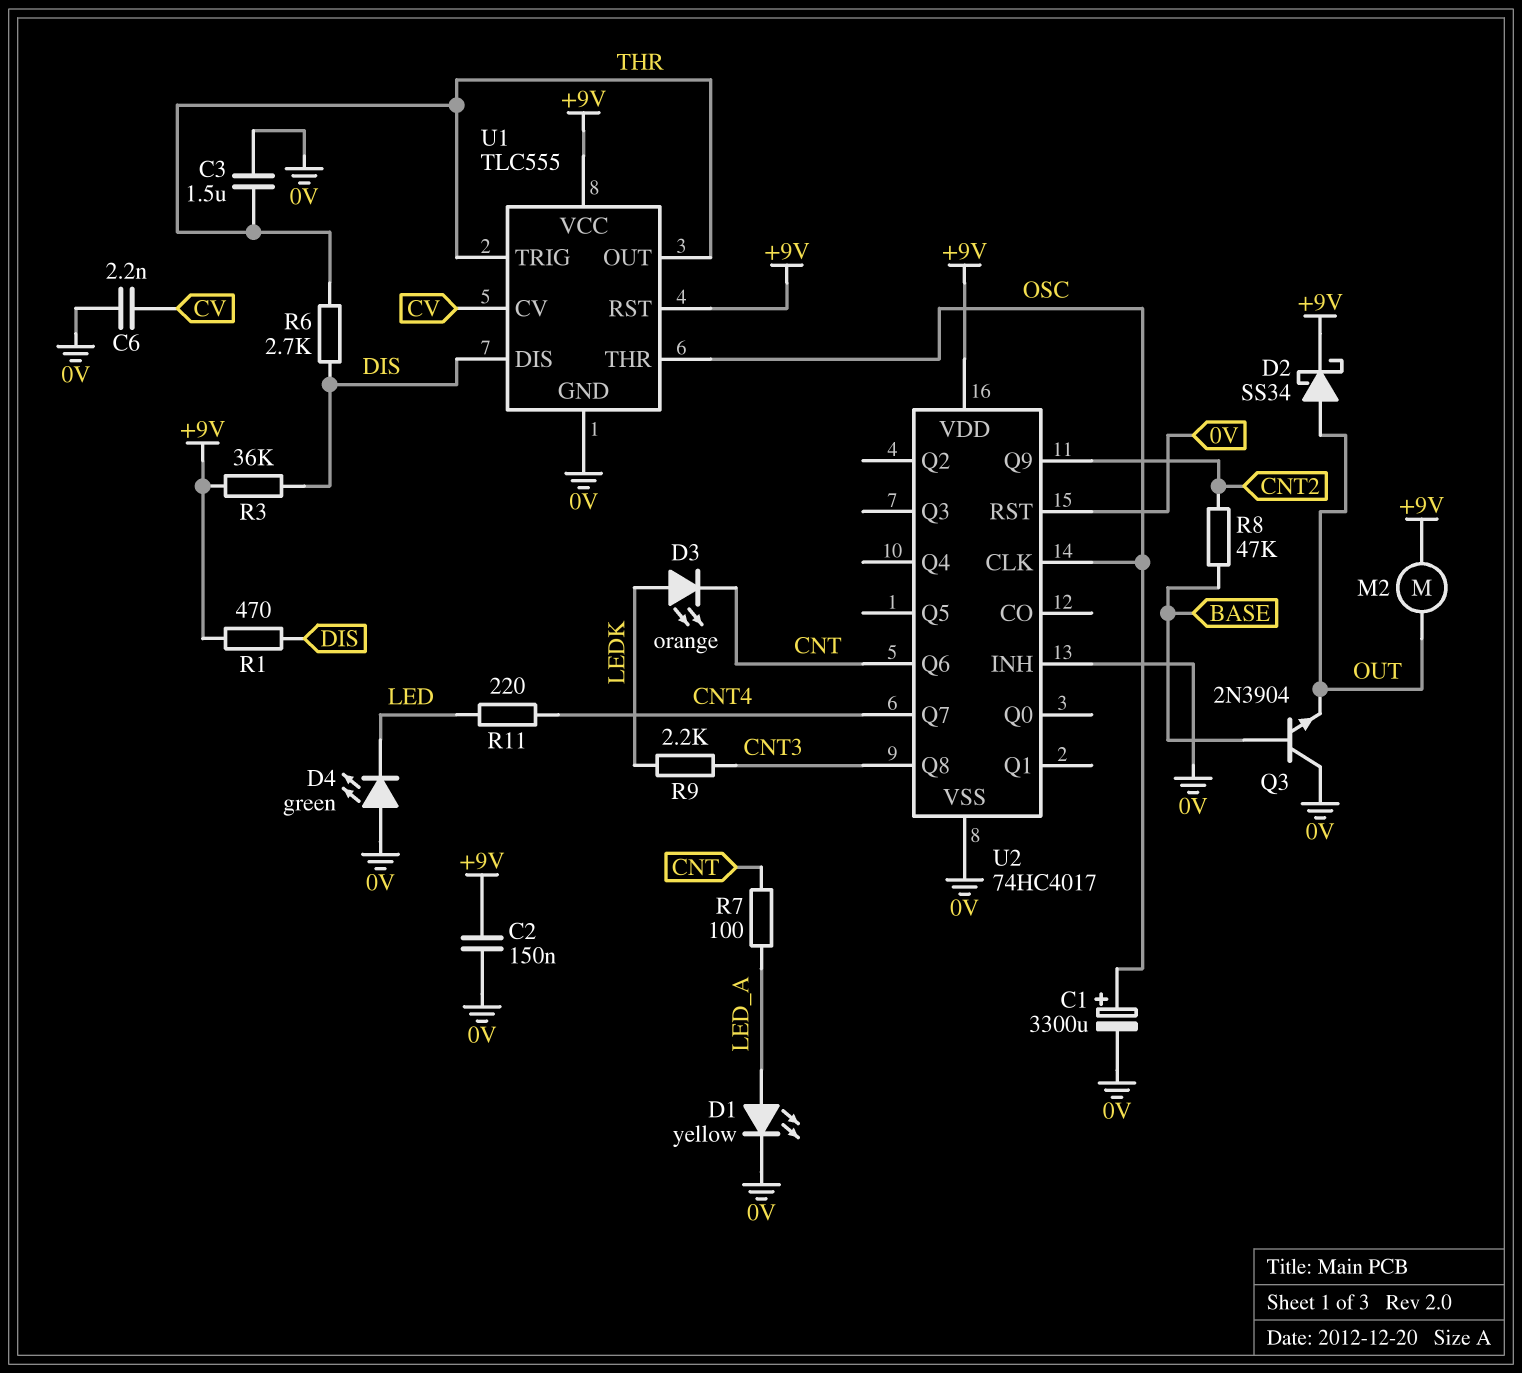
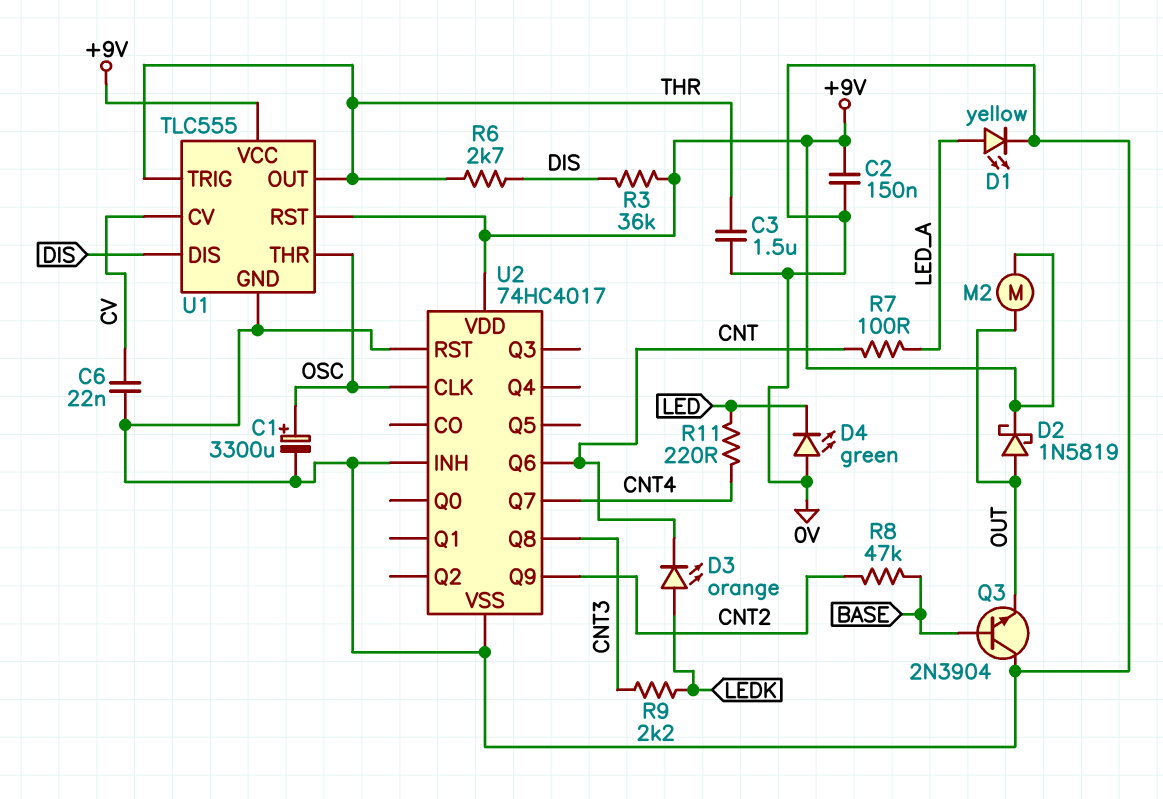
C6: 2.2nF (0V, CV) -> 22nF (0V, CV)
D2: schottky SS34 (A OUT, K +9V) -> schottky 1N5819 (A OUT, K +9V)
R1: 470 (+9V, DIS) -> none

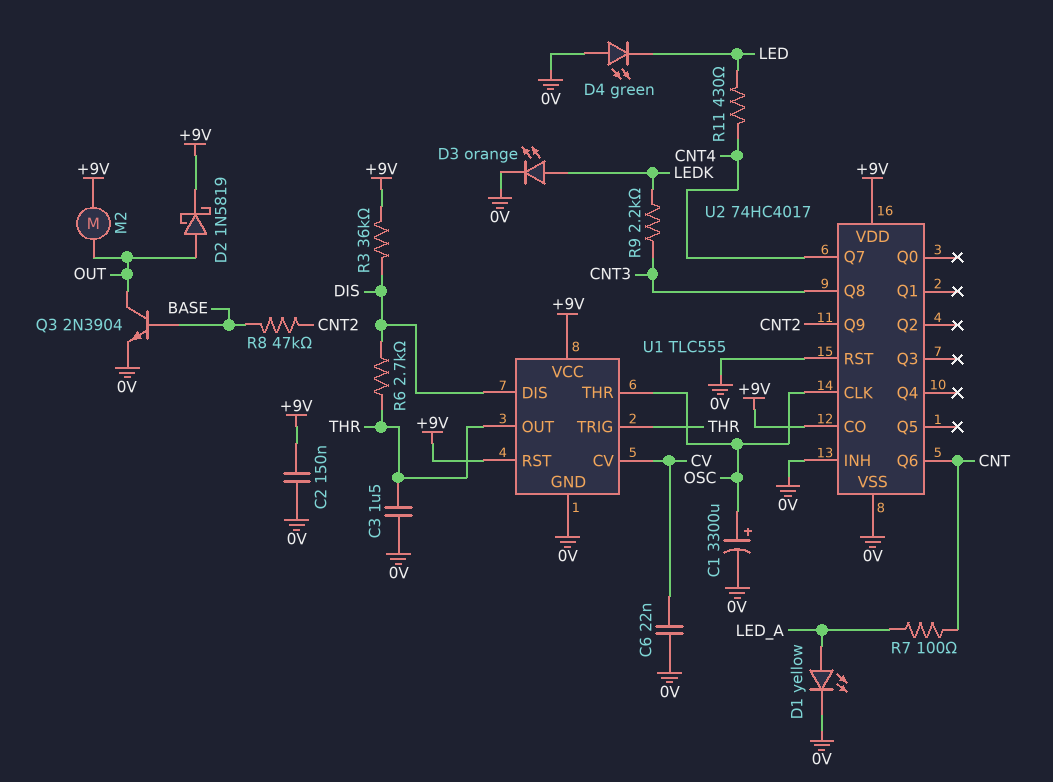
D3: LED orange (A LEDK, K CNT) -> LED orange (A LEDK, K 0V)
Q3: NPN 2N3904 (B BASE, C 0V, E OUT) -> NPN 2N3904 (B BASE, C OUT, E 0V)
R11: 220 (CNT4, LED) -> 430 (CNT4, LED)
U2 pin CO: none -> +9V

